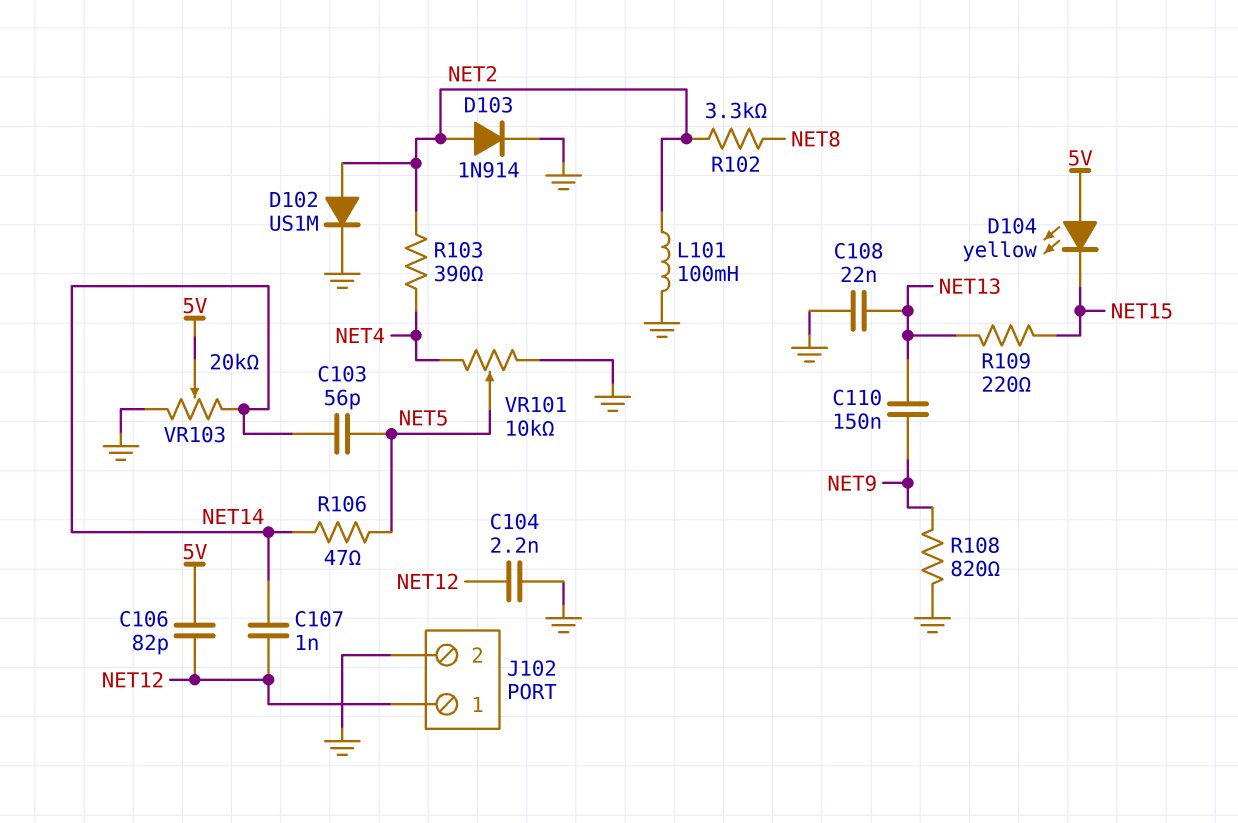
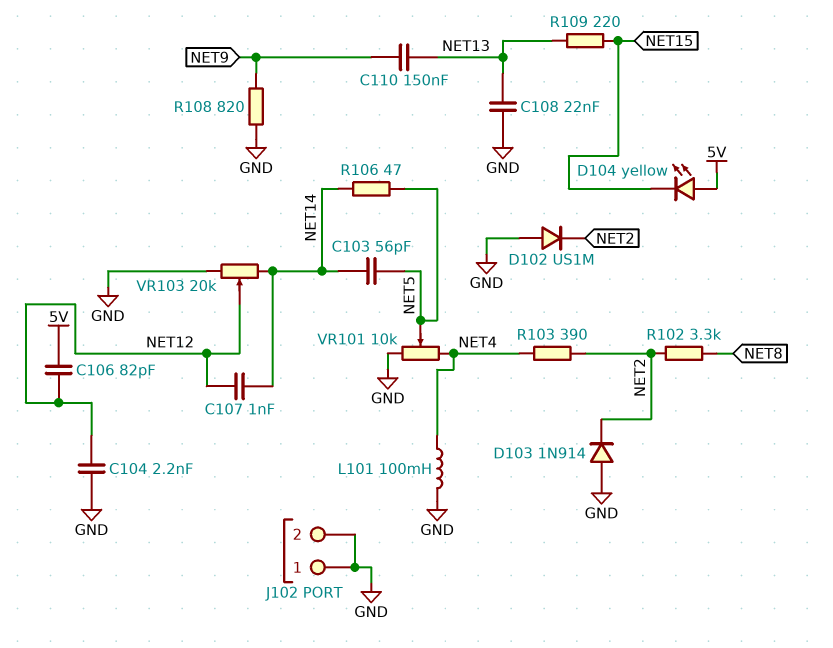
D102: diode US1M (A NET2, K GND) -> diode US1M (A GND, K NET2)
D103: diode 1N914 (A NET2, K GND) -> diode 1N914 (A GND, K NET2)
J102 pin 1: NET12 -> GND
L101: 100mH (GND, NET2) -> 100mH (GND, NET4)
VR103: 20k (GND, NET14, wiper 5V) -> 20k (GND, NET14, wiper NET12)

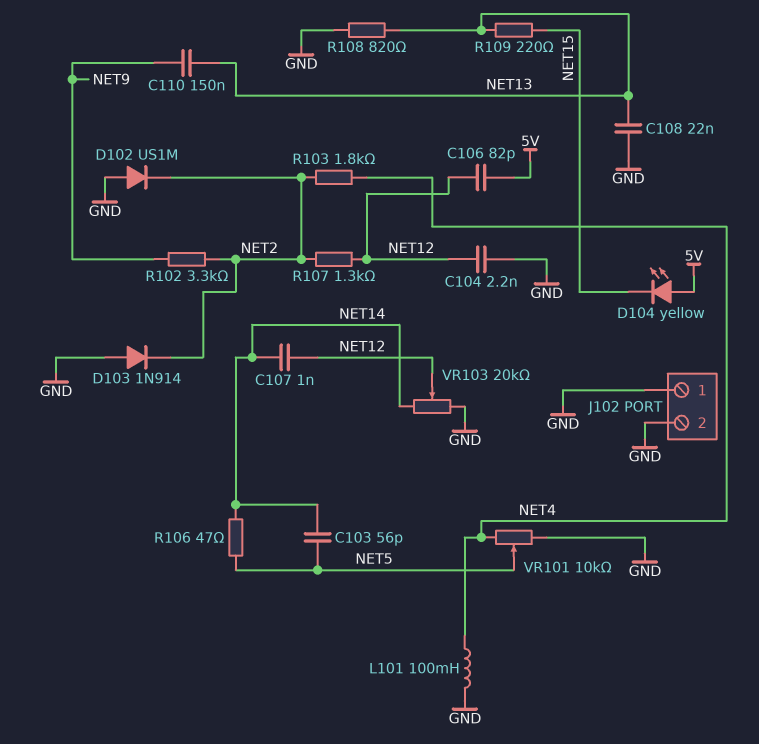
R102: 3.3k (NET2, NET8) -> 3.3k (NET2, NET9)
R103: 390 (NET2, NET4) -> 1.8k (NET2, NET4)
R107: none -> 1.3k (NET2, NET12)
R108: 820 (GND, NET9) -> 820 (GND, NET13)

